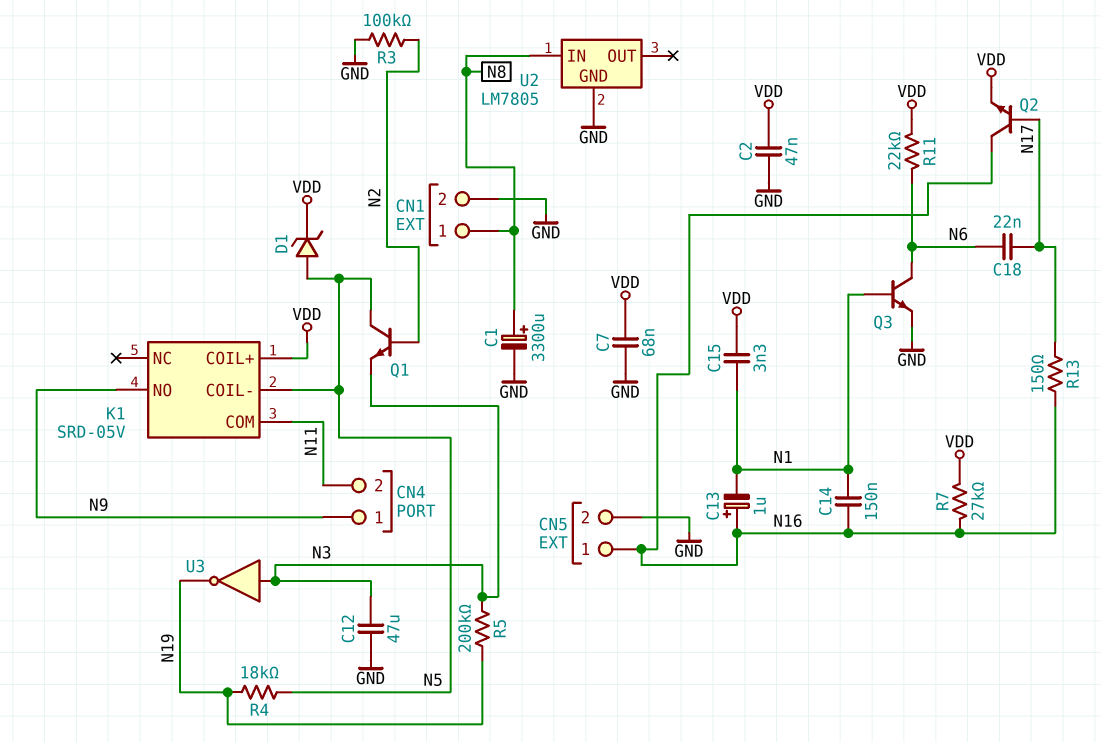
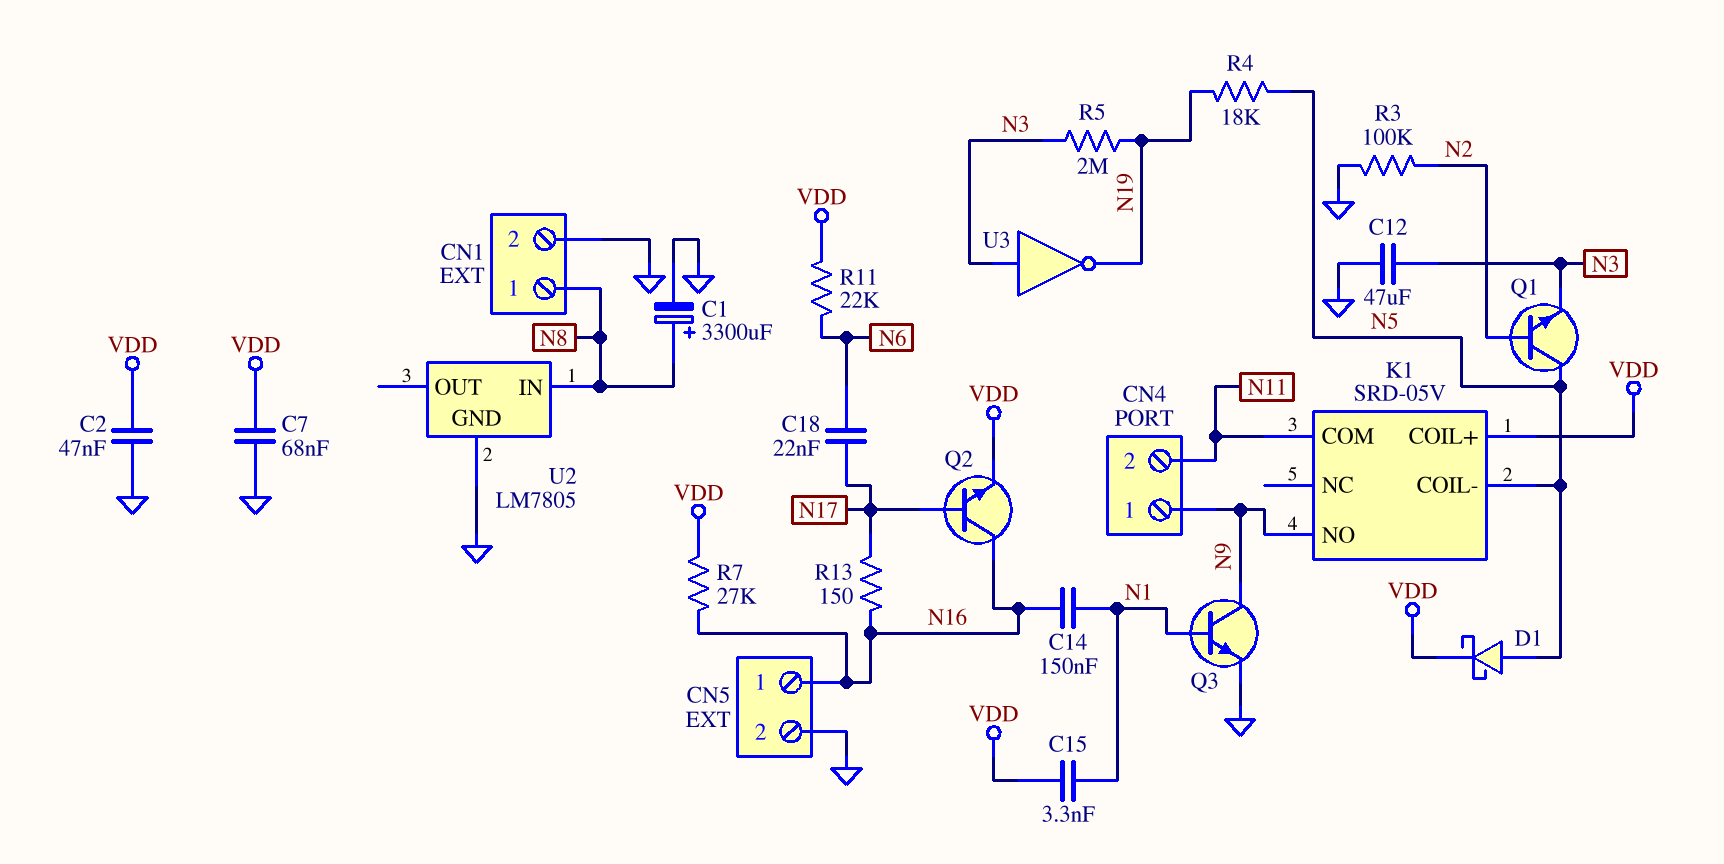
C13: 1uF (plus N16, minus N1) -> none
D1: zener (A N5, K VDD) -> schottky (A N5, K VDD)
Q3: NPN (B N1, C N6, E GND) -> NPN (B N1, C N9, E GND)
R5: 200k (N3, N19) -> 2M (N3, N19)

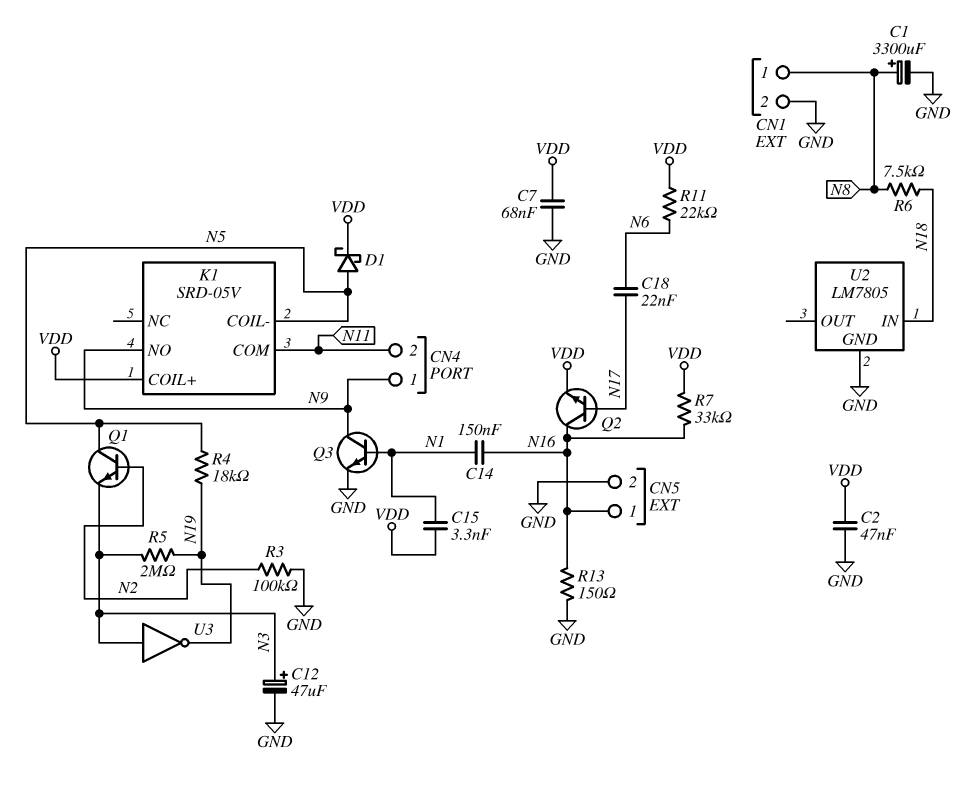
C12: 47uF (GND, N3) -> 47uF (plus N3, minus GND)
R6: none -> 7.5k (N8, N18)
R7: 27k (N16, VDD) -> 33k (N16, VDD)
R13: 150 (N16, N17) -> 150 (GND, N16)
U2 pin IN: N8 -> N18

